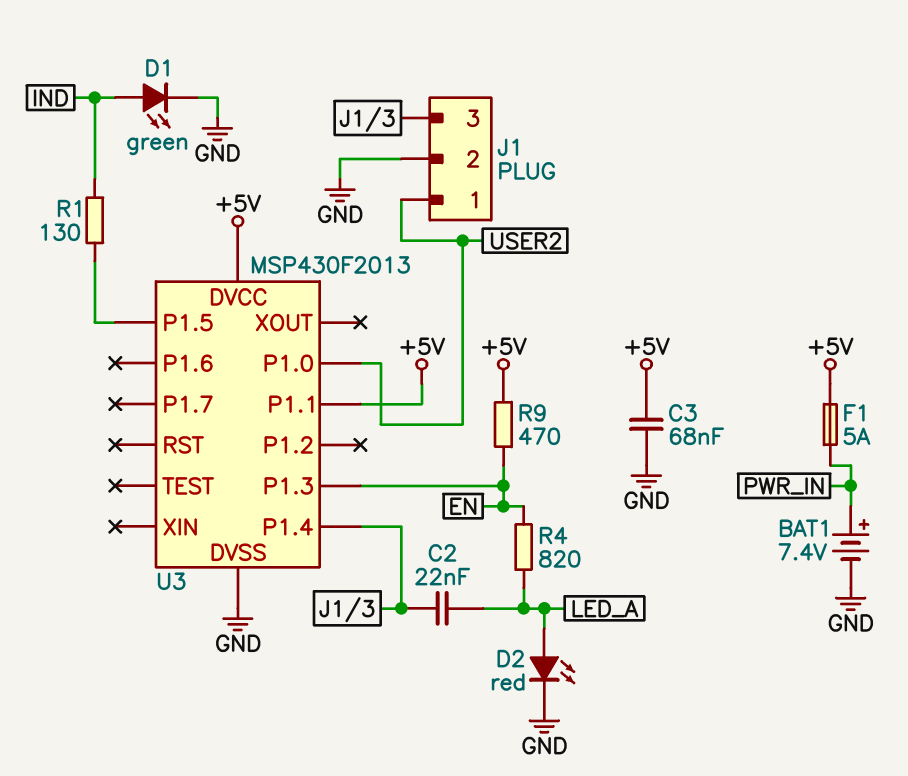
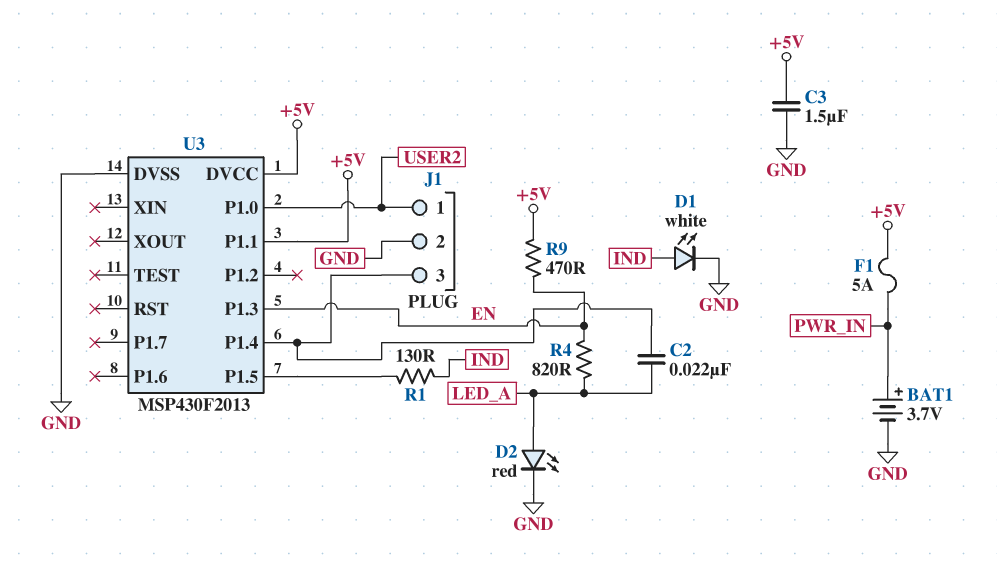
BAT1: 7.4V (plus PWR_IN, minus GND) -> 3.7V (plus PWR_IN, minus GND)
C3: 68nF (+5V, GND) -> 1.5uF (+5V, GND)
D1: LED green (A IND, K GND) -> LED white (A IND, K GND)

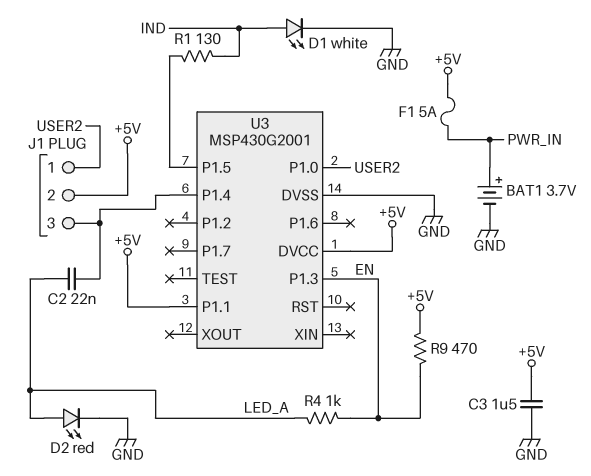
J1 pin 2: GND -> +5V
R4: 820 (EN, LED_A) -> 1k (EN, LED_A)
U3: MSP430F2013 -> MSP430G2001

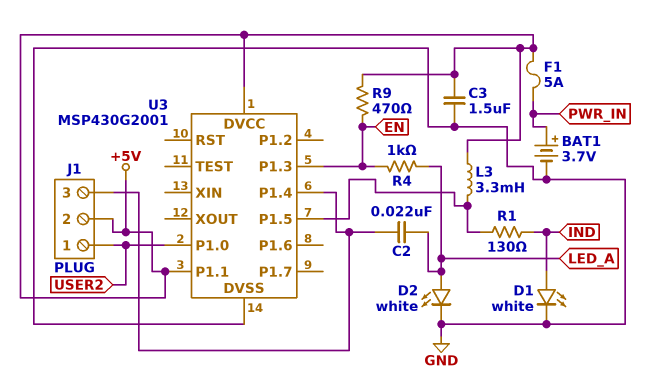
D2: LED red (A LED_A, K GND) -> LED white (A LED_A, K GND)
L3: none -> 3.3mH (+5V, U3/P1.5)

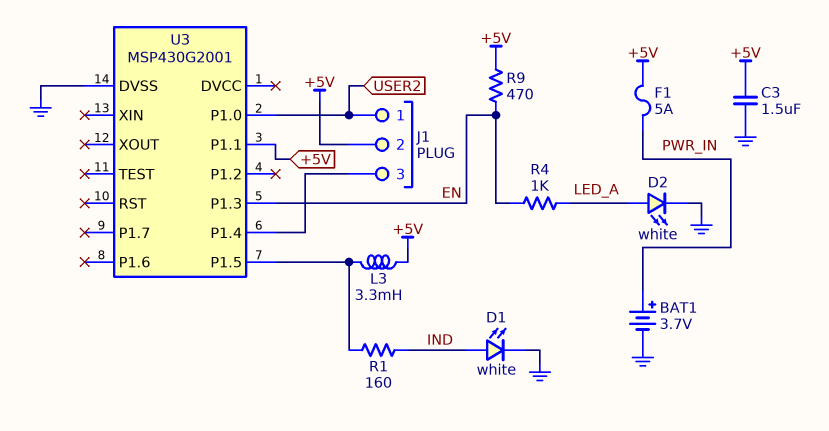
C2: 22nF (J1/3, LED_A) -> none
R1: 130 (IND, U3/P1.5) -> 160 (IND, U3/P1.5)
U3 pin DVCC: +5V -> none

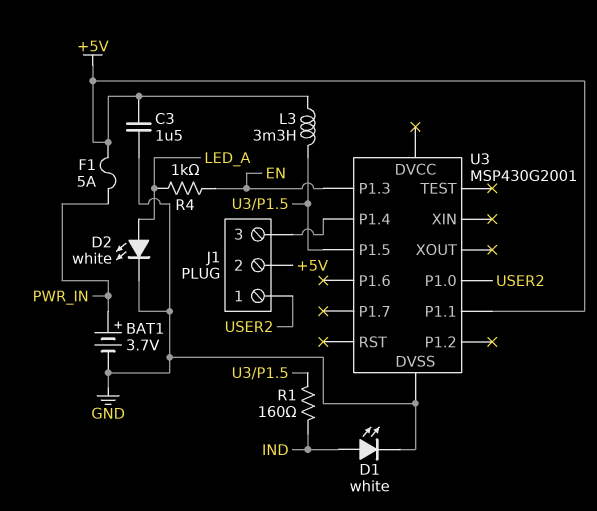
R9: 470 (+5V, EN) -> none

